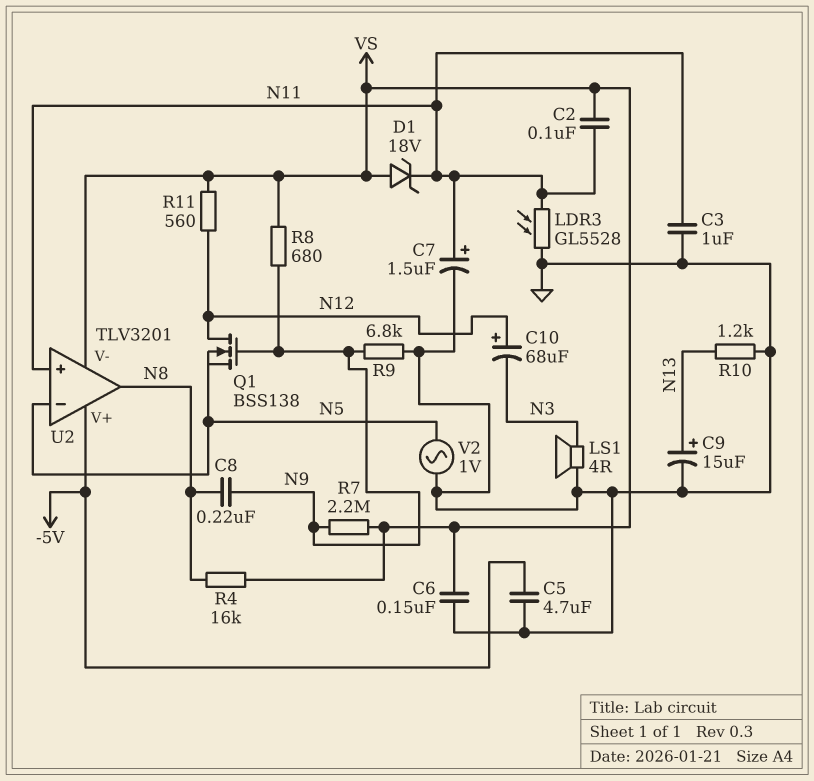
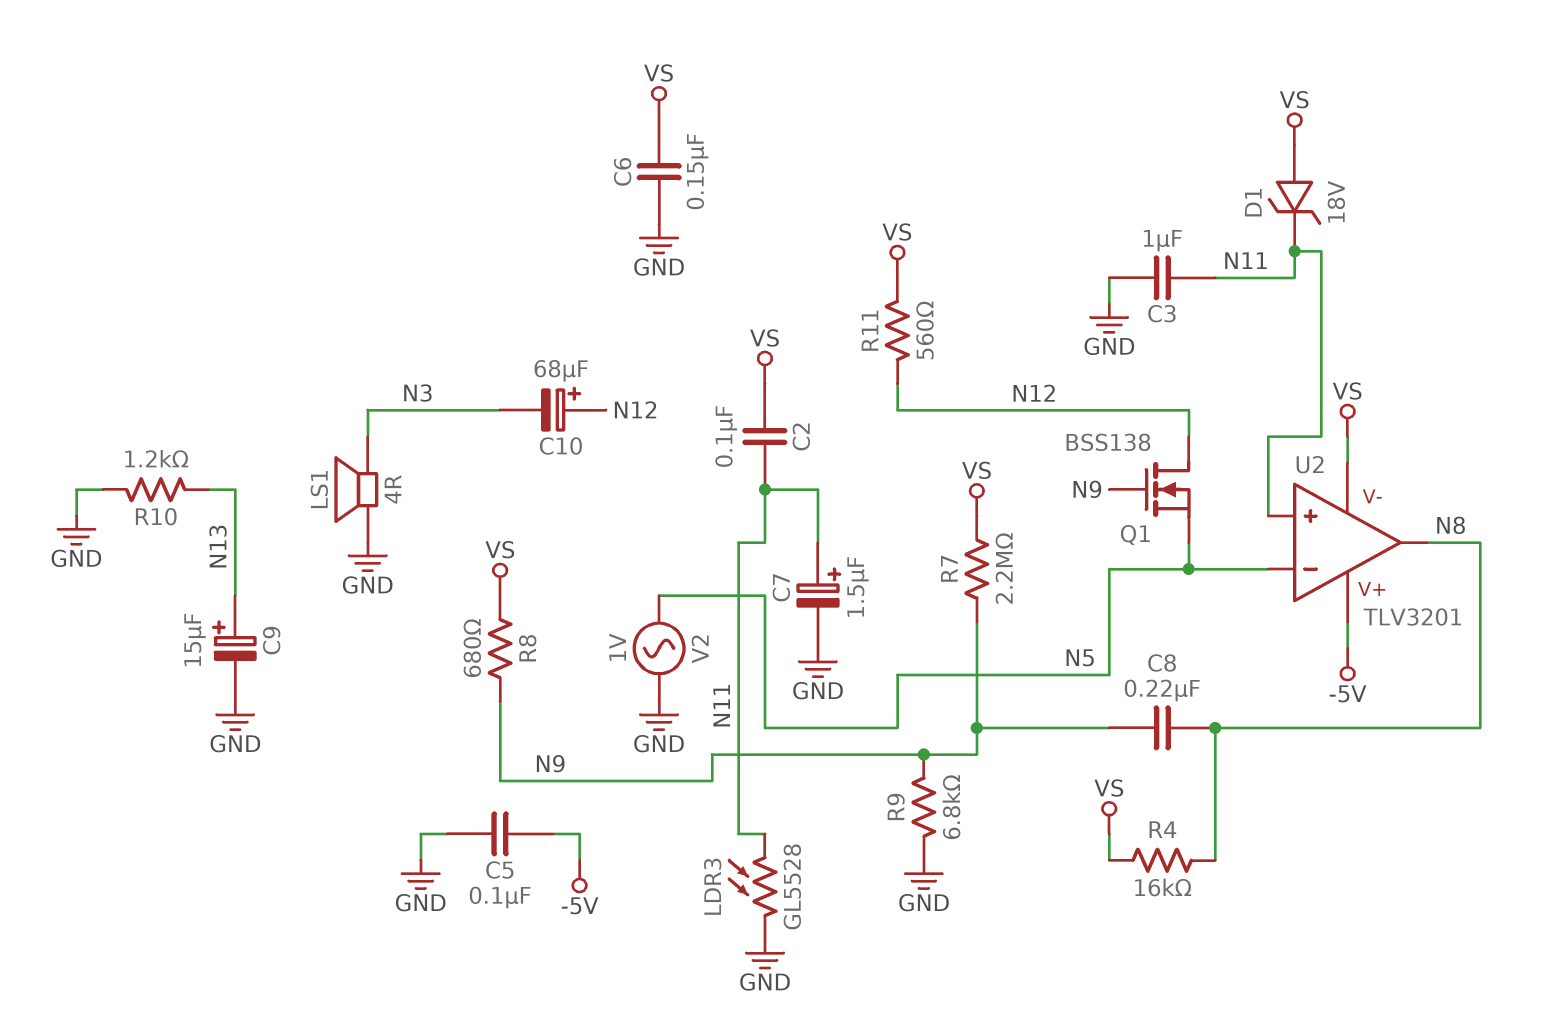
C5: 4.7uF (-5V, GND) -> 100nF (-5V, GND)

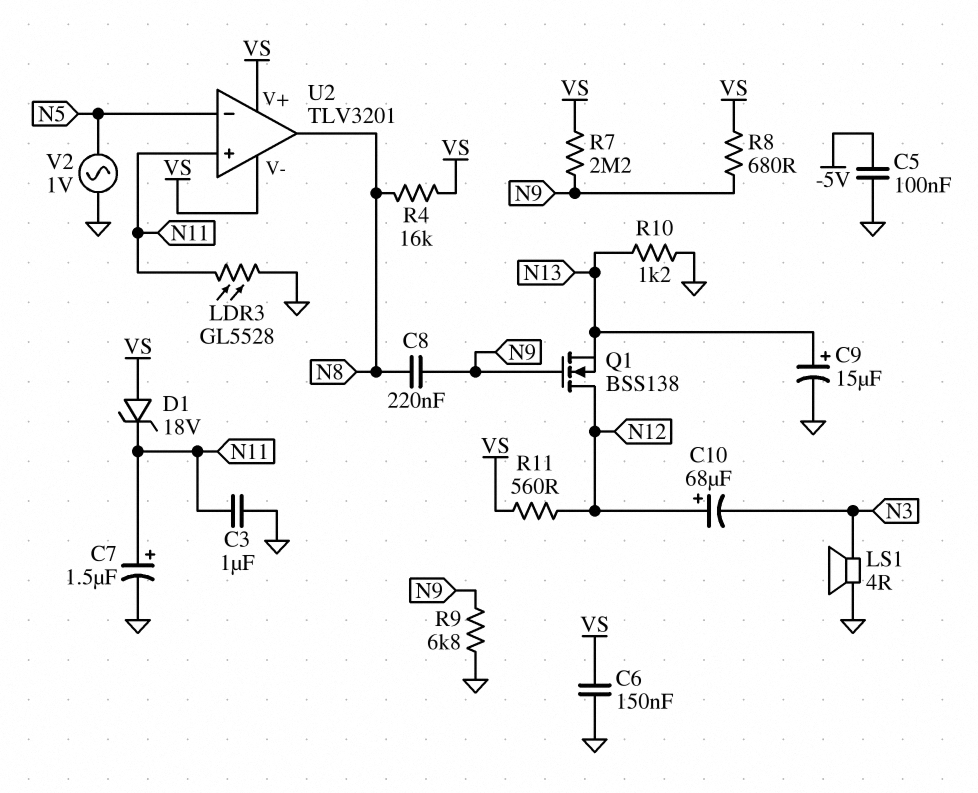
C2: 100nF (N11, VS) -> none
Q1: NMOS BSS138 (G N9, D N12, S N5) -> NMOS BSS138 (G N9, D N12, S N13)
U2 pin V+: -5V -> VS

